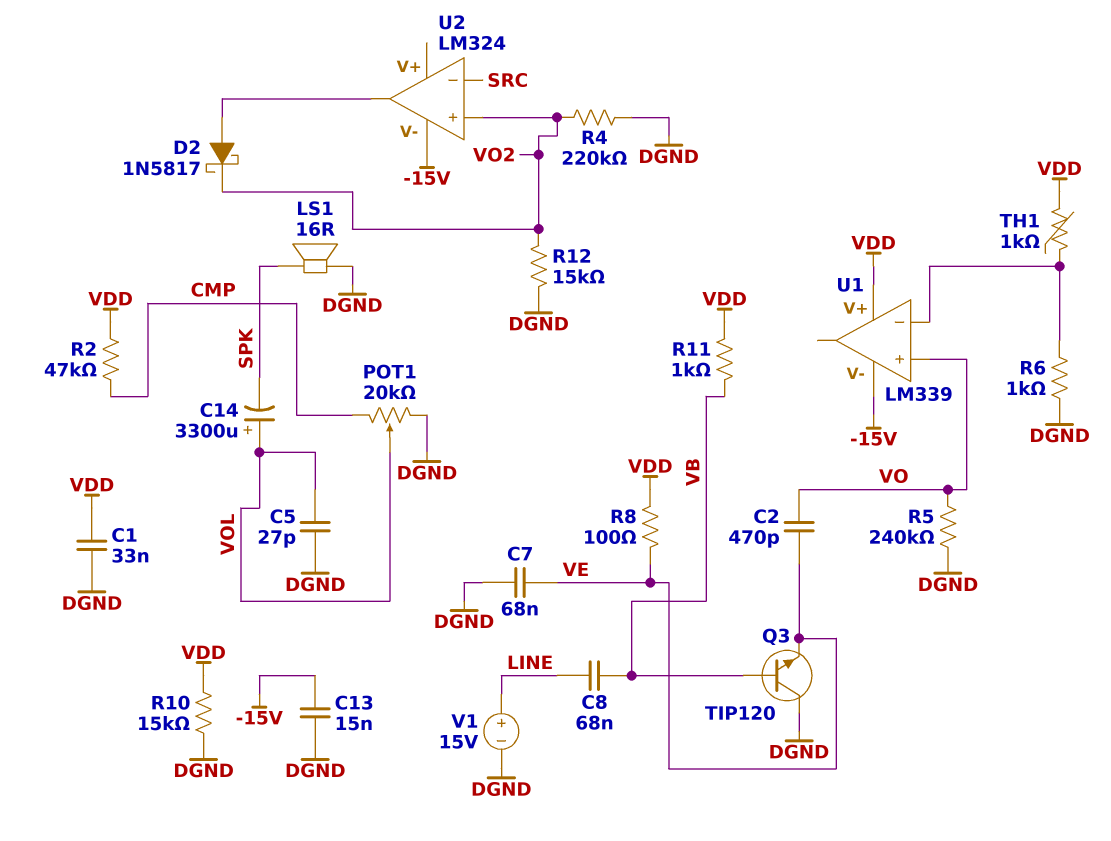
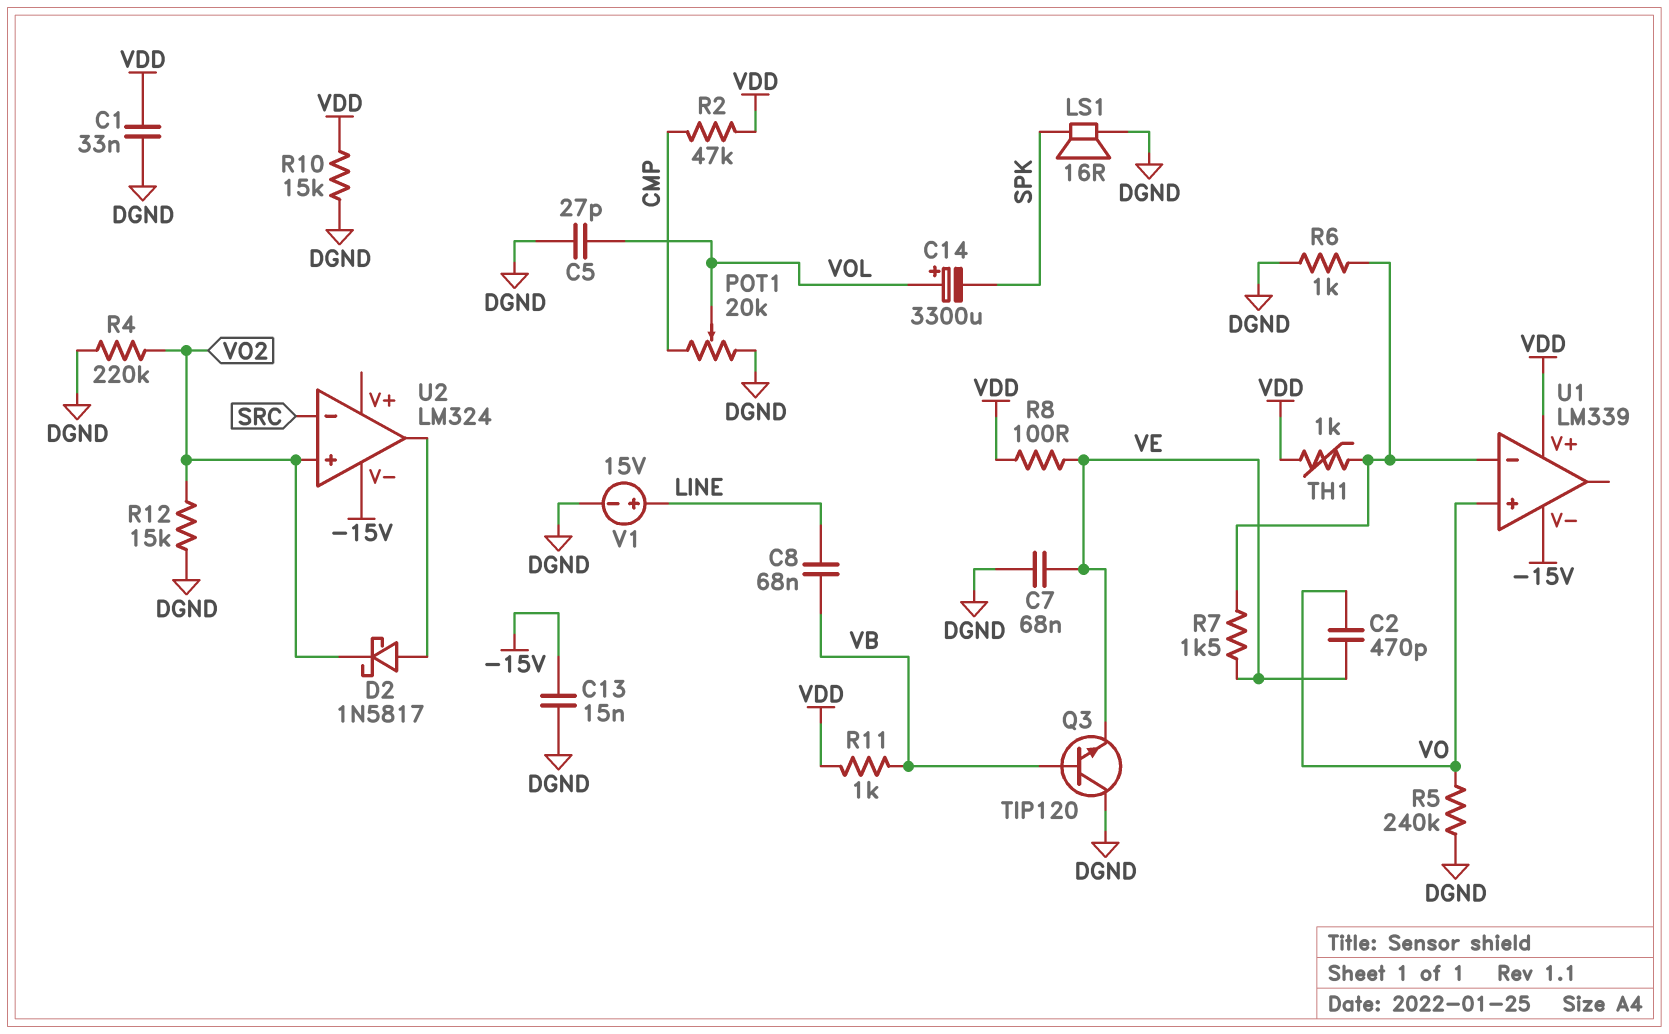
R7: none -> 1.5k (U1/in-, VE)

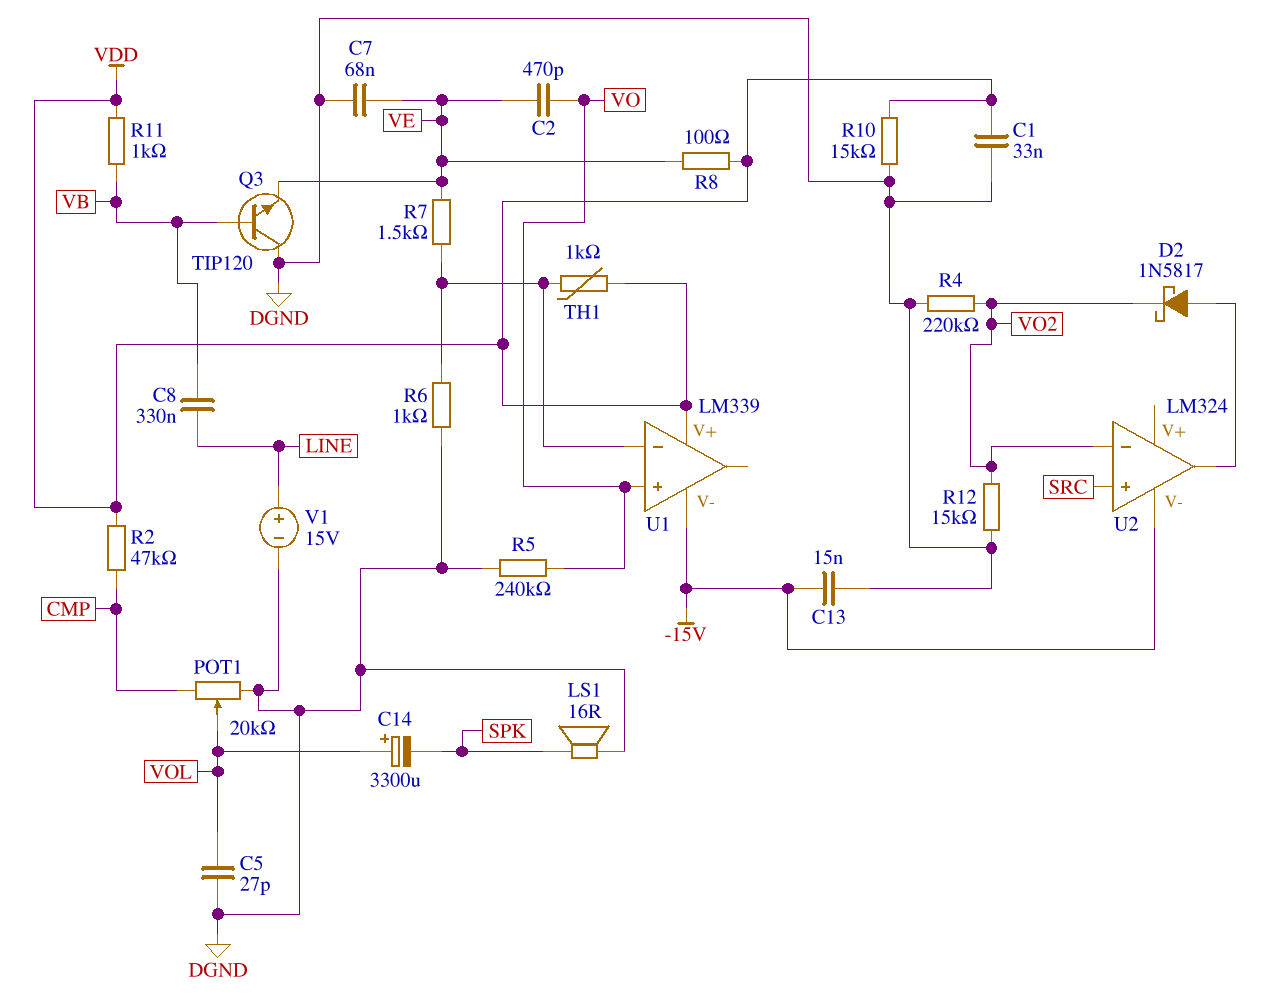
C8: 68nF (LINE, VB) -> 330nF (LINE, VB)
U2 pin in+: VO2 -> SRC
U2 pin in-: SRC -> VO2

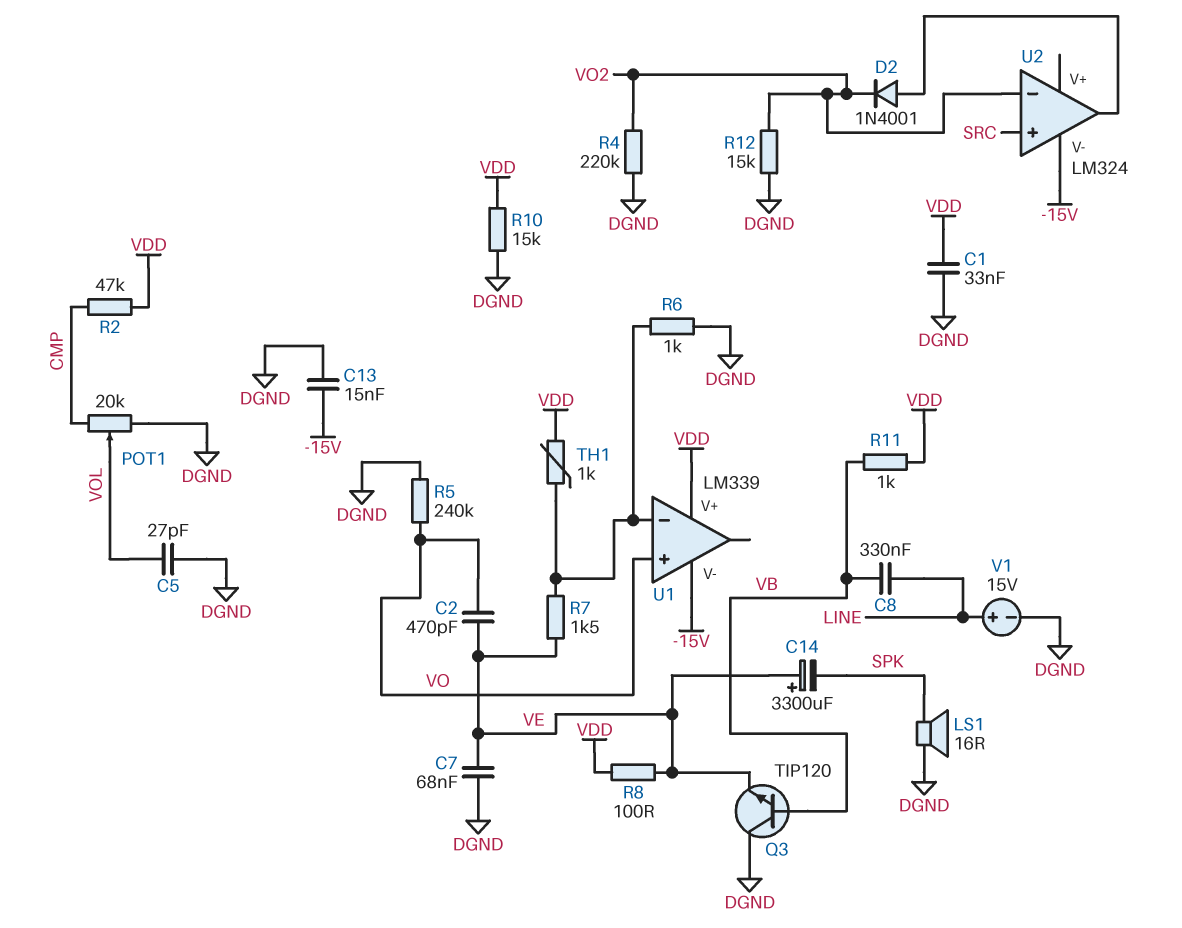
C14: 3300uF (plus VOL, minus SPK) -> 3300uF (plus VE, minus SPK)
D2: schottky 1N5817 (A U2/out, K VO2) -> diode 1N4001 (A U2/out, K VO2)

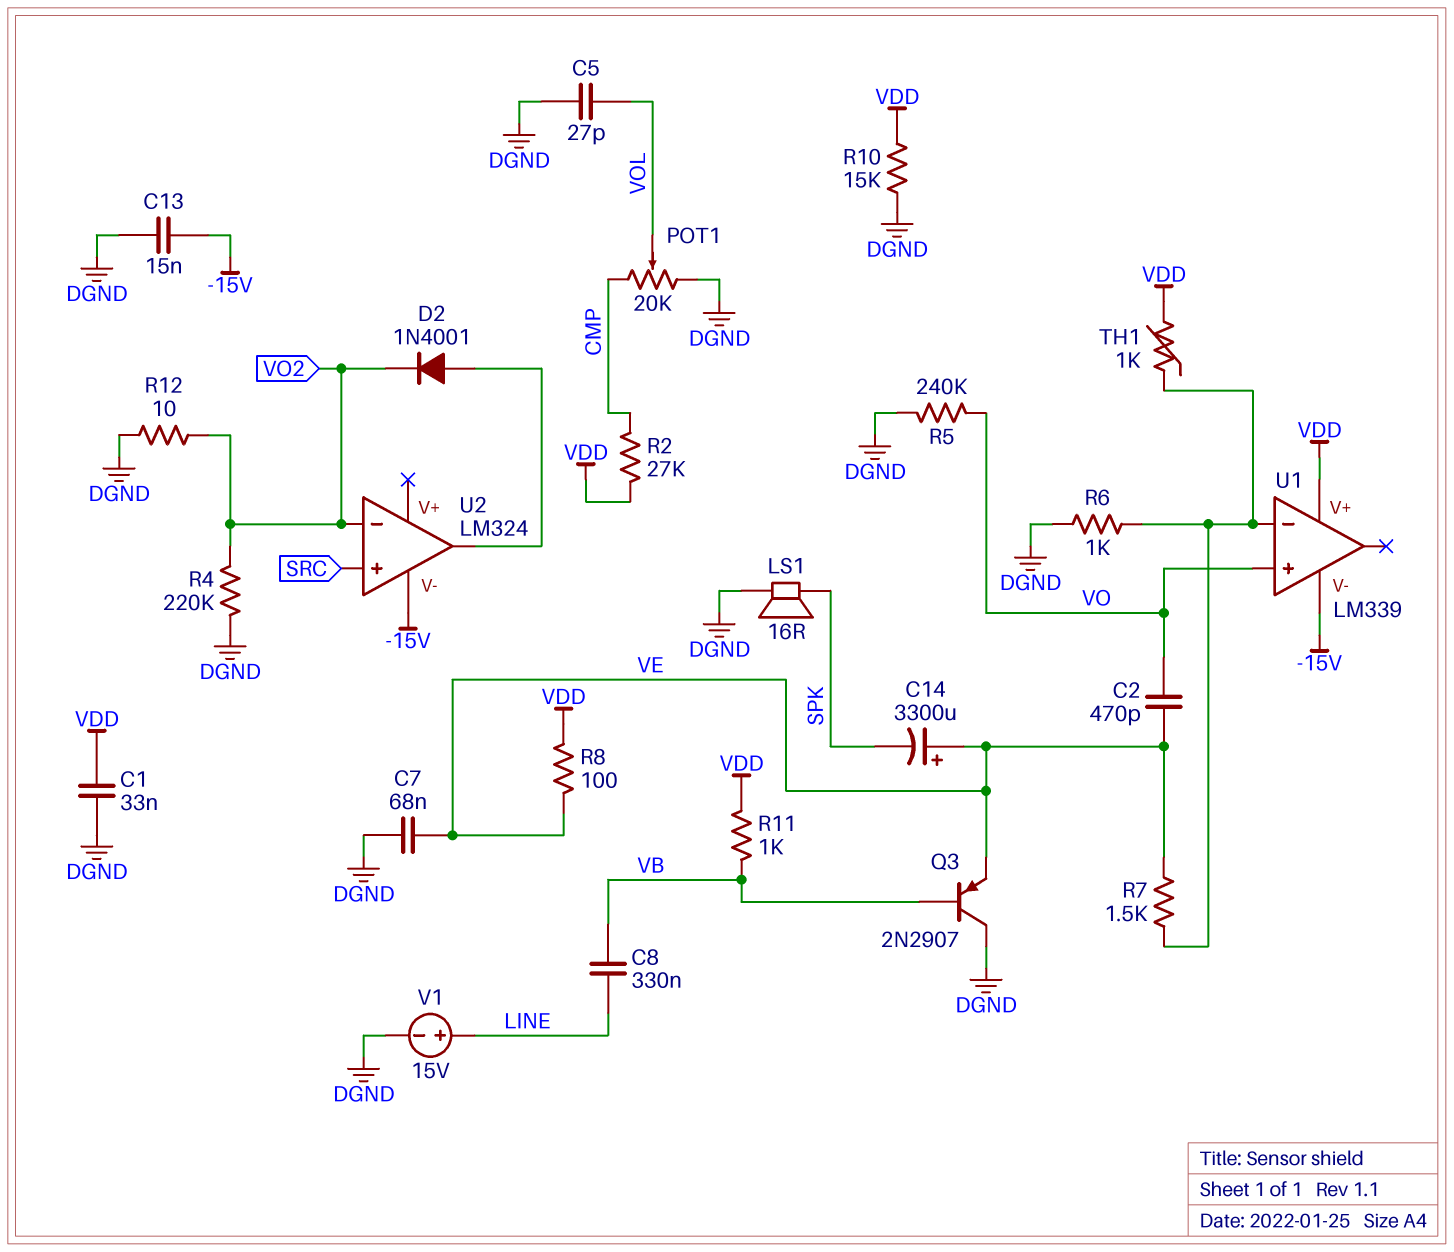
Q3: NPN TIP120 (B VB, C DGND, E VE) -> PNP 2N2907 (B VB, C DGND, E VE)
R2: 47k (CMP, VDD) -> 27k (CMP, VDD)
R12: 15k (DGND, VO2) -> 10 (DGND, VO2)

